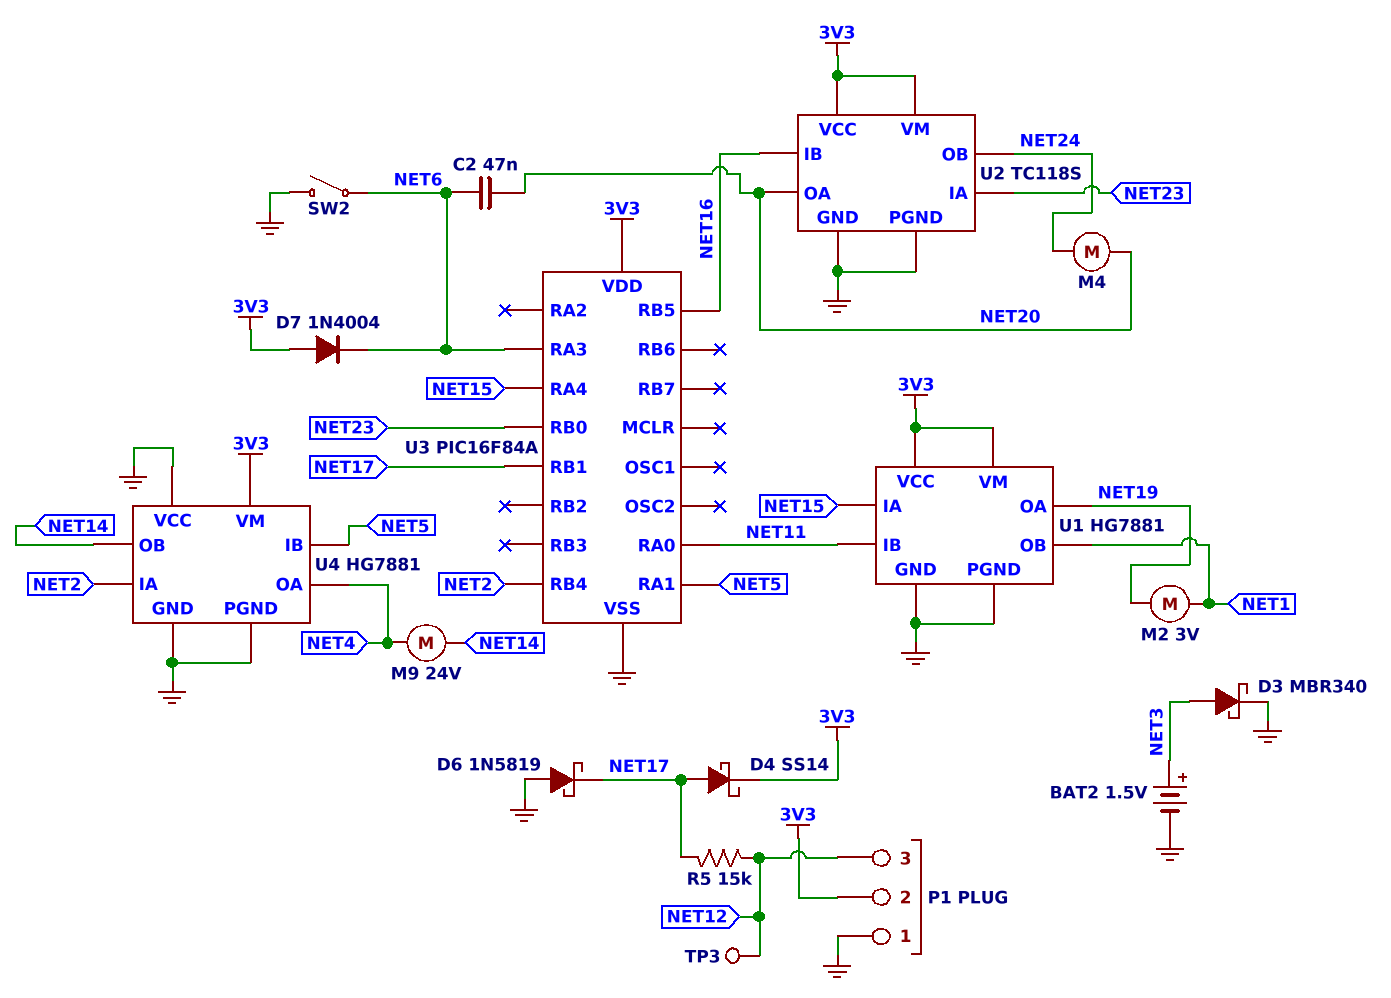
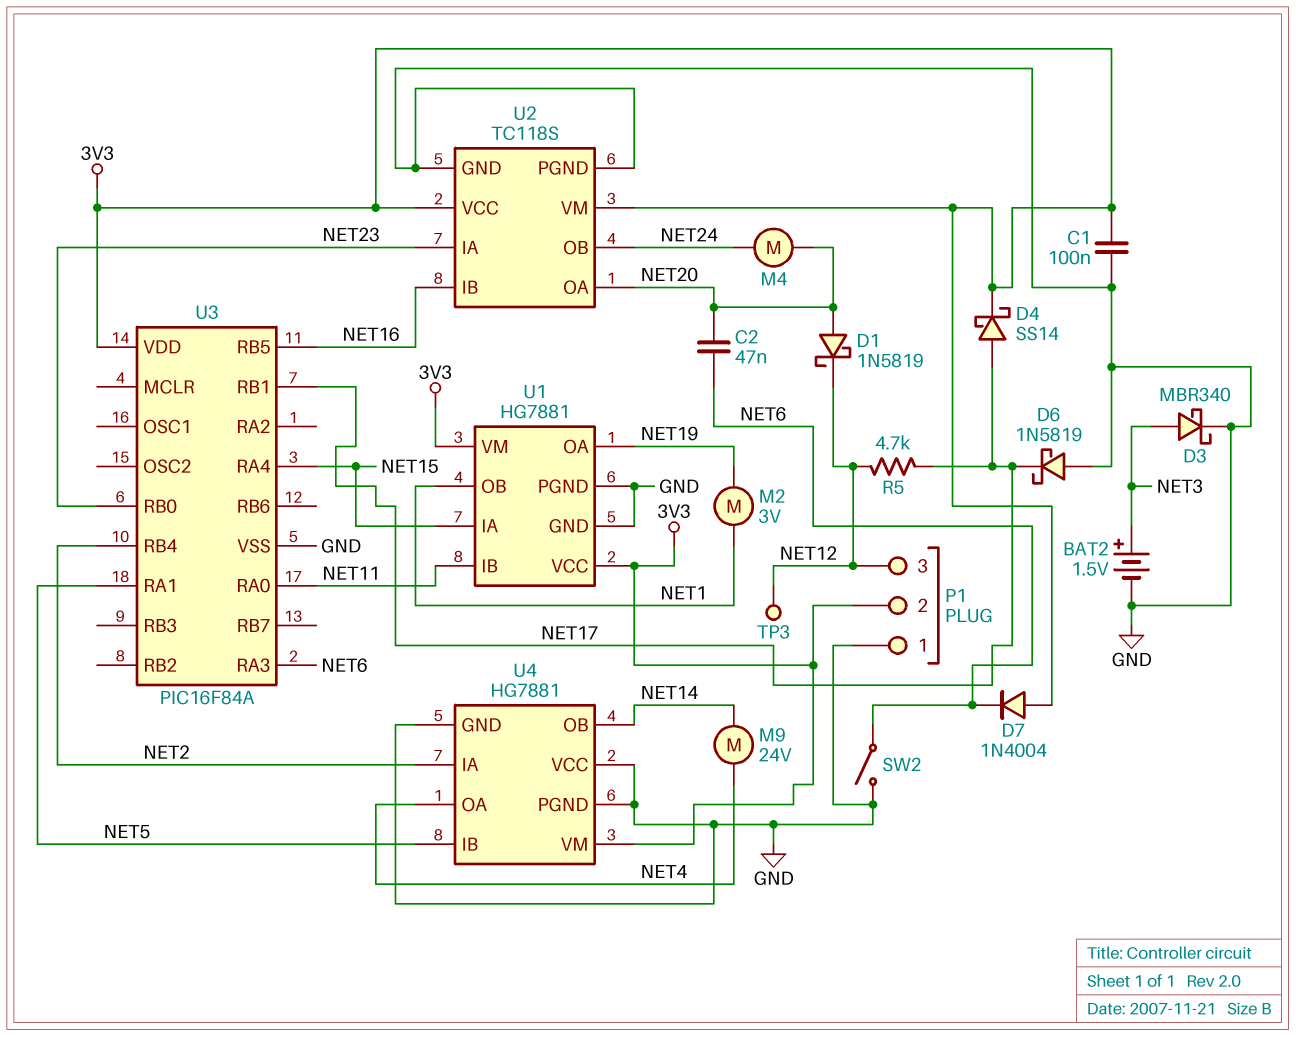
C1: none -> 100nF (3V3, GND)
D1: none -> schottky 1N5819 (A NET20, K NET12)
R5: 15k (NET12, NET17) -> 4.7k (NET12, NET17)

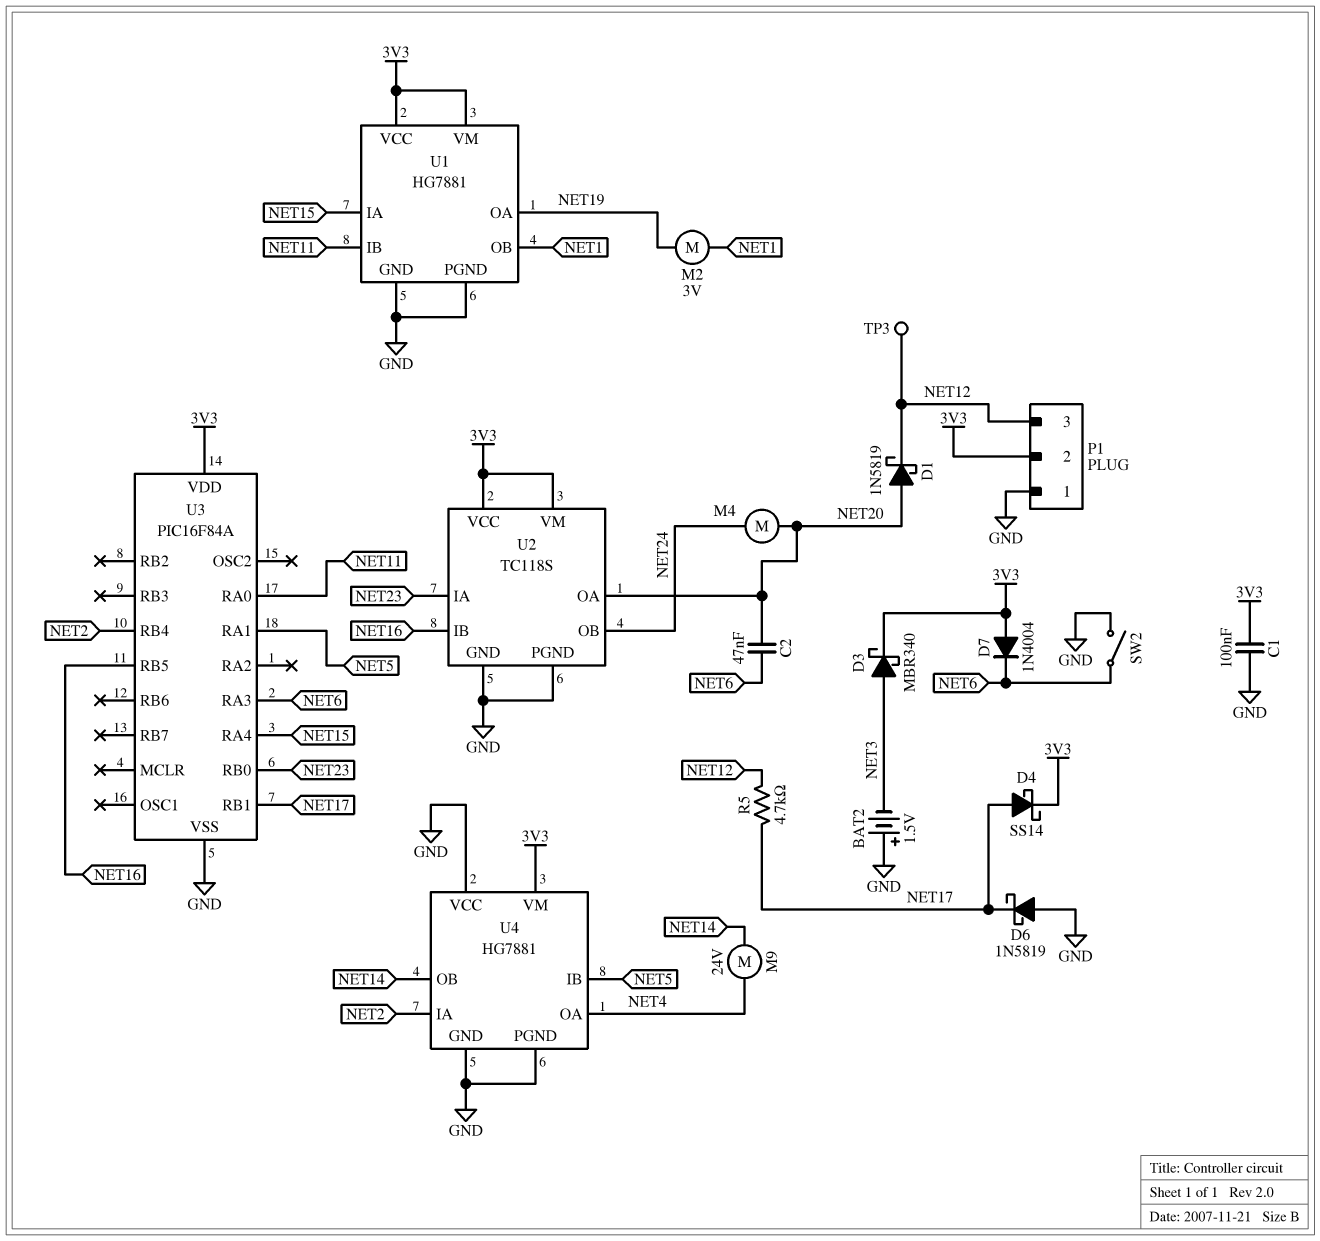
BAT2: 1.5V (plus NET3, minus GND) -> 1.5V (plus GND, minus NET3)
D3: schottky MBR340 (A NET3, K GND) -> schottky MBR340 (A NET3, K 3V3)

